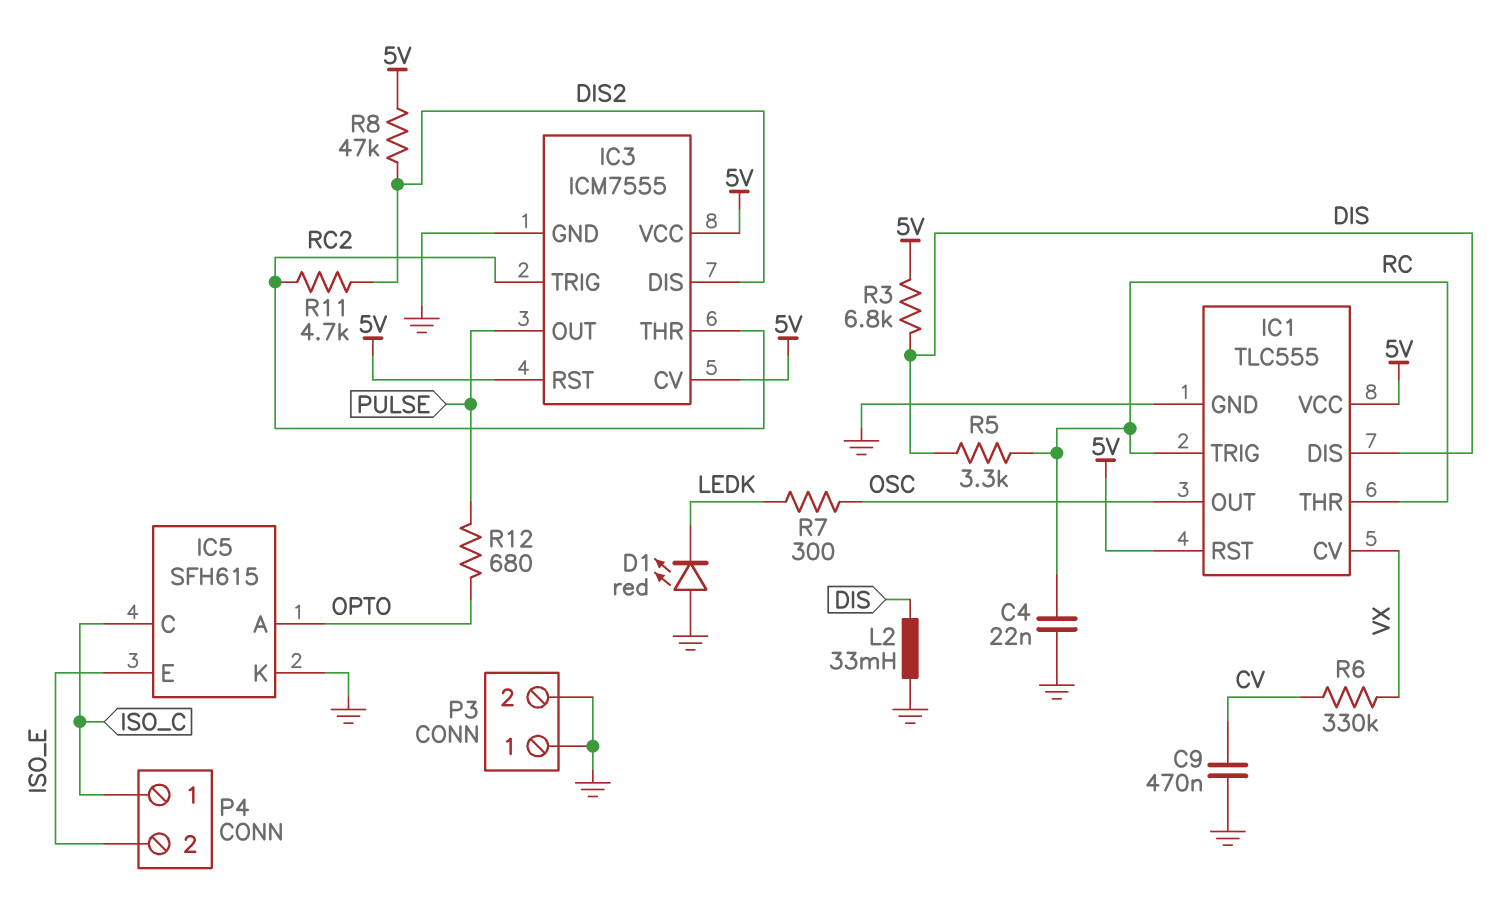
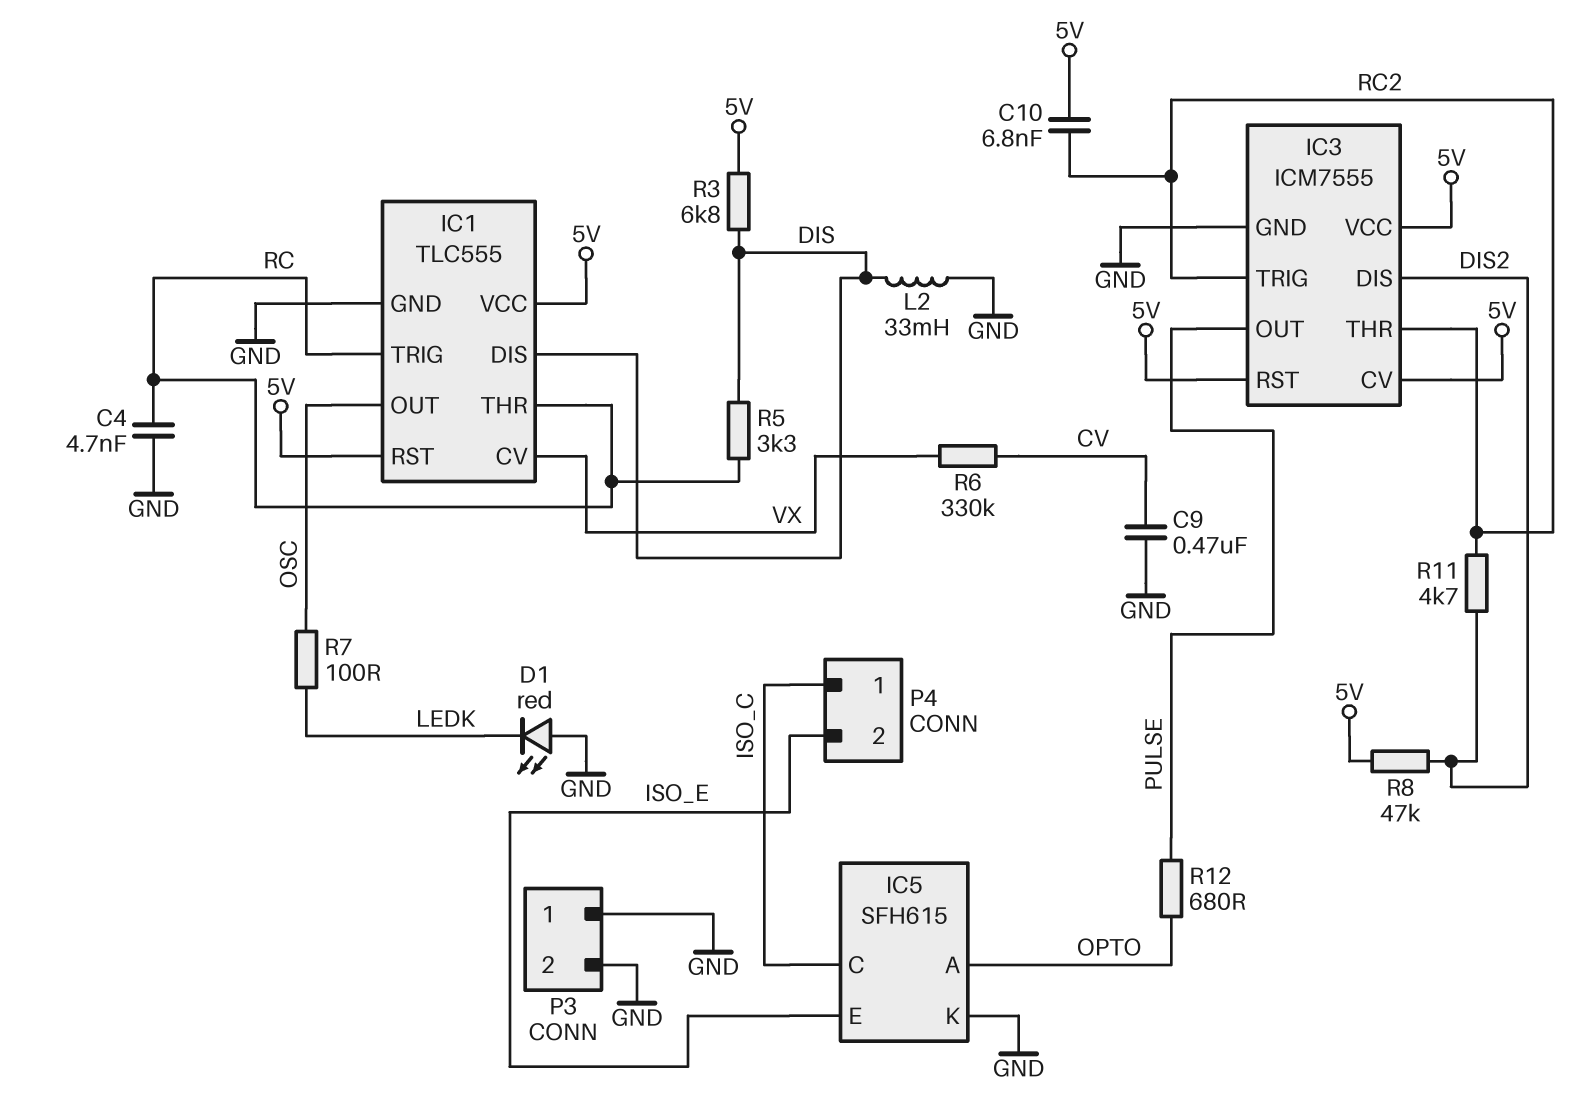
C4: 22nF (GND, RC) -> 4.7nF (GND, RC)
C10: none -> 6.8nF (5V, RC2)
R7: 300 (LEDK, OSC) -> 100 (LEDK, OSC)

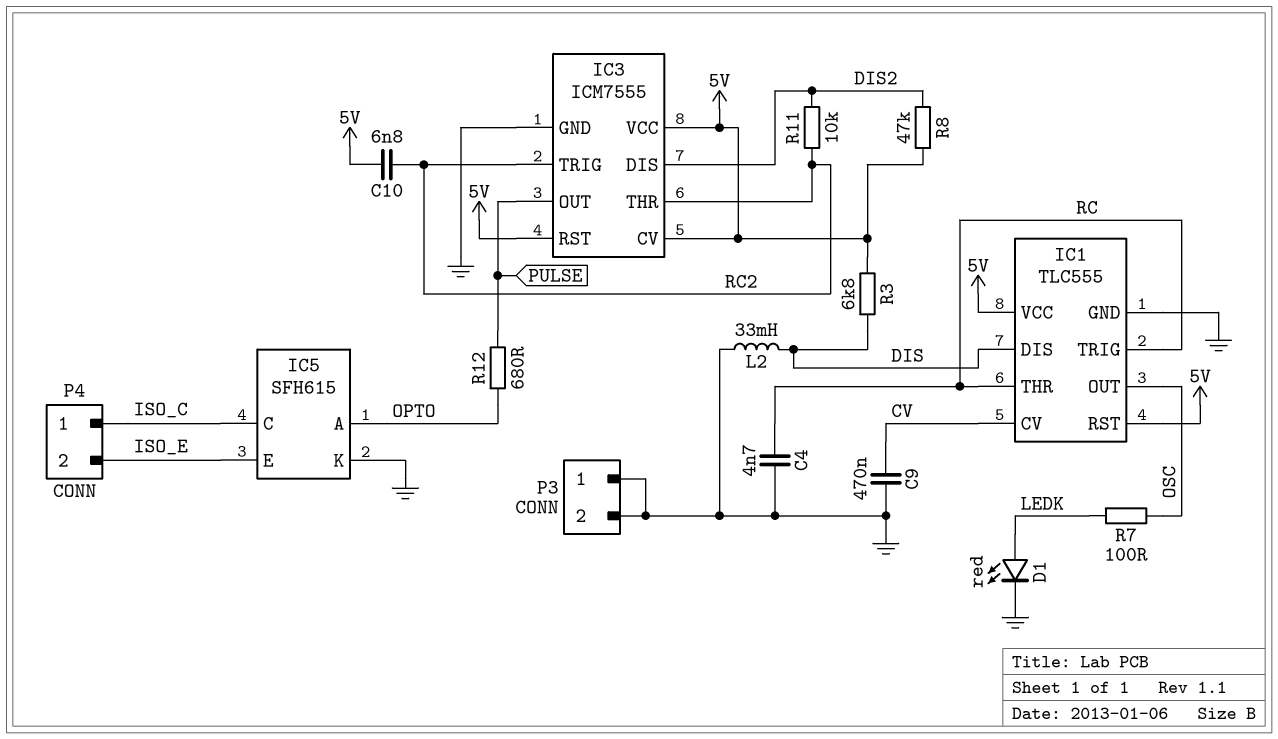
D1: LED red (A GND, K LEDK) -> LED red (A LEDK, K GND)
IC1 pin CV: VX -> CV
R5: 3.3k (DIS, RC) -> none
R6: 330k (CV, VX) -> none
R11: 4.7k (DIS2, RC2) -> 10k (DIS2, RC2)

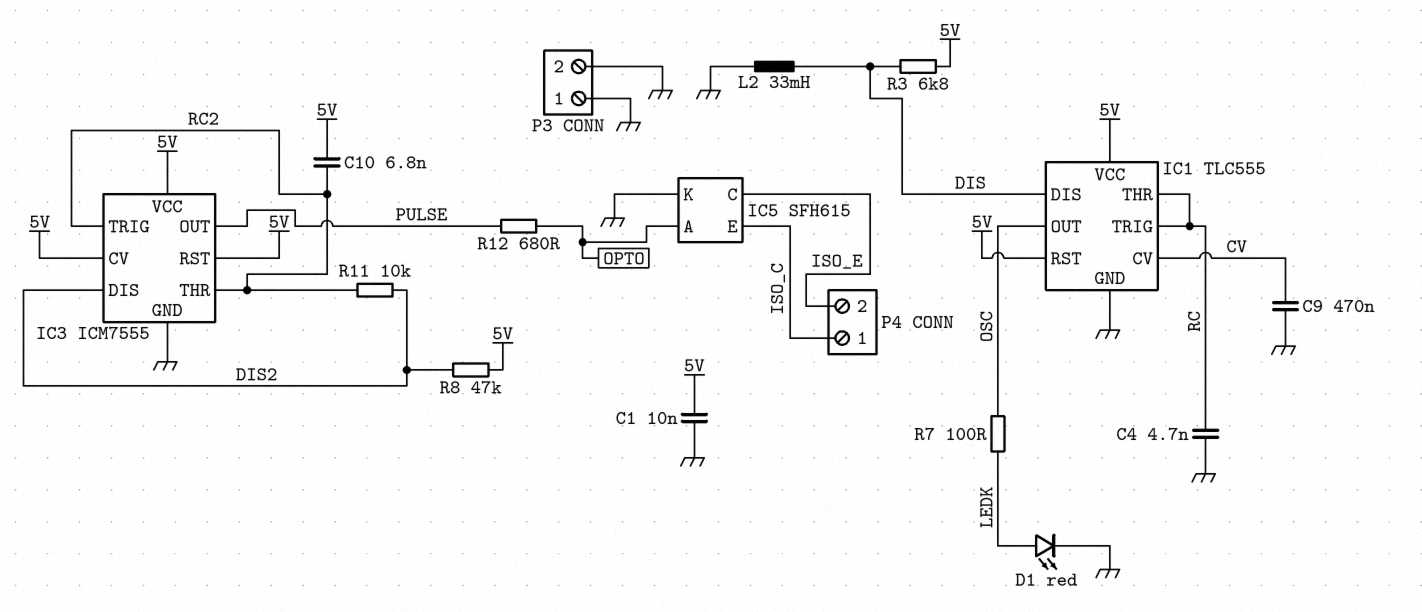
C1: none -> 10nF (5V, GND)
IC5 pin C: ISO_C -> ISO_E
IC5 pin E: ISO_E -> ISO_C

